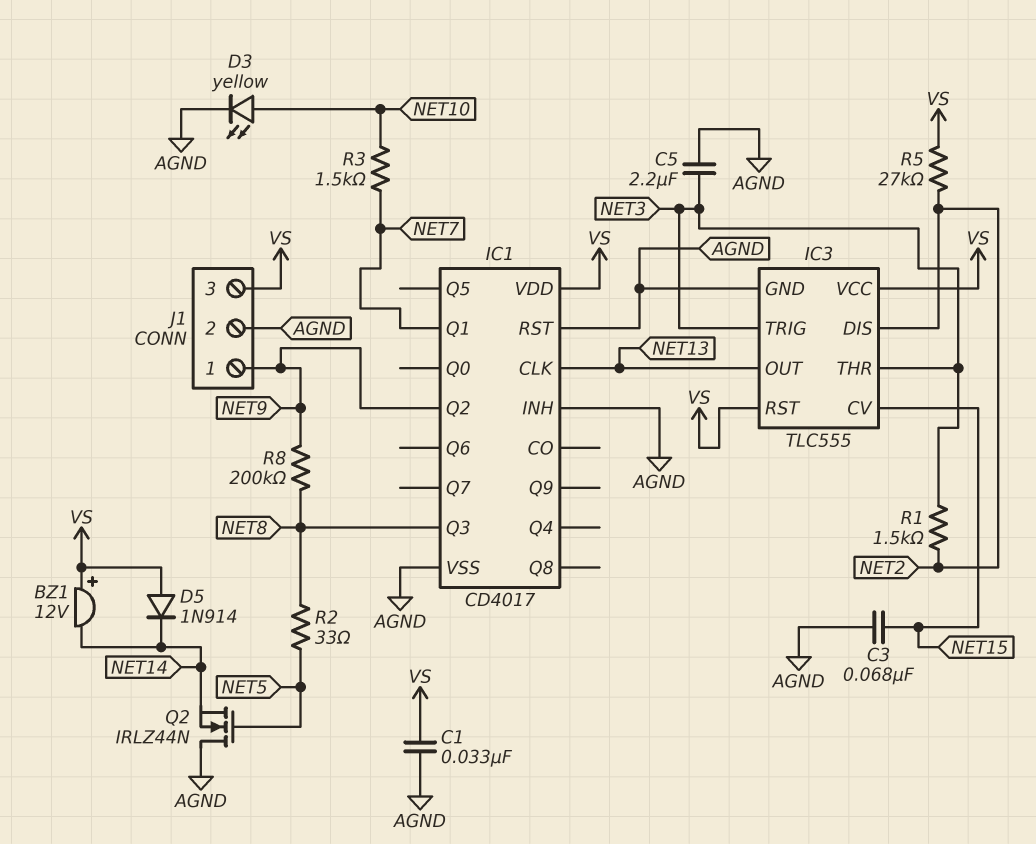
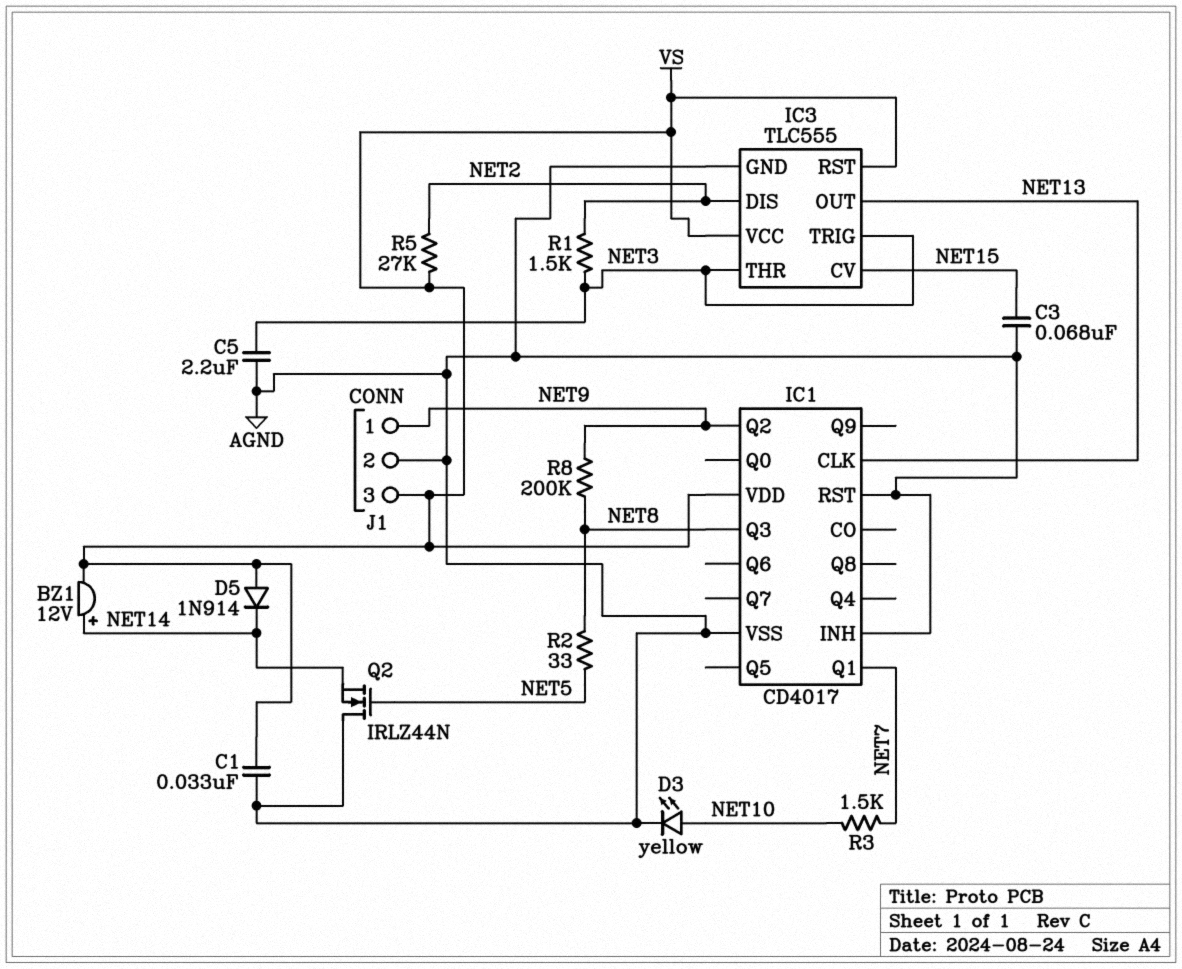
BZ1: buzzer 12V (plus VS, minus NET14) -> buzzer 12V (plus NET14, minus VS)

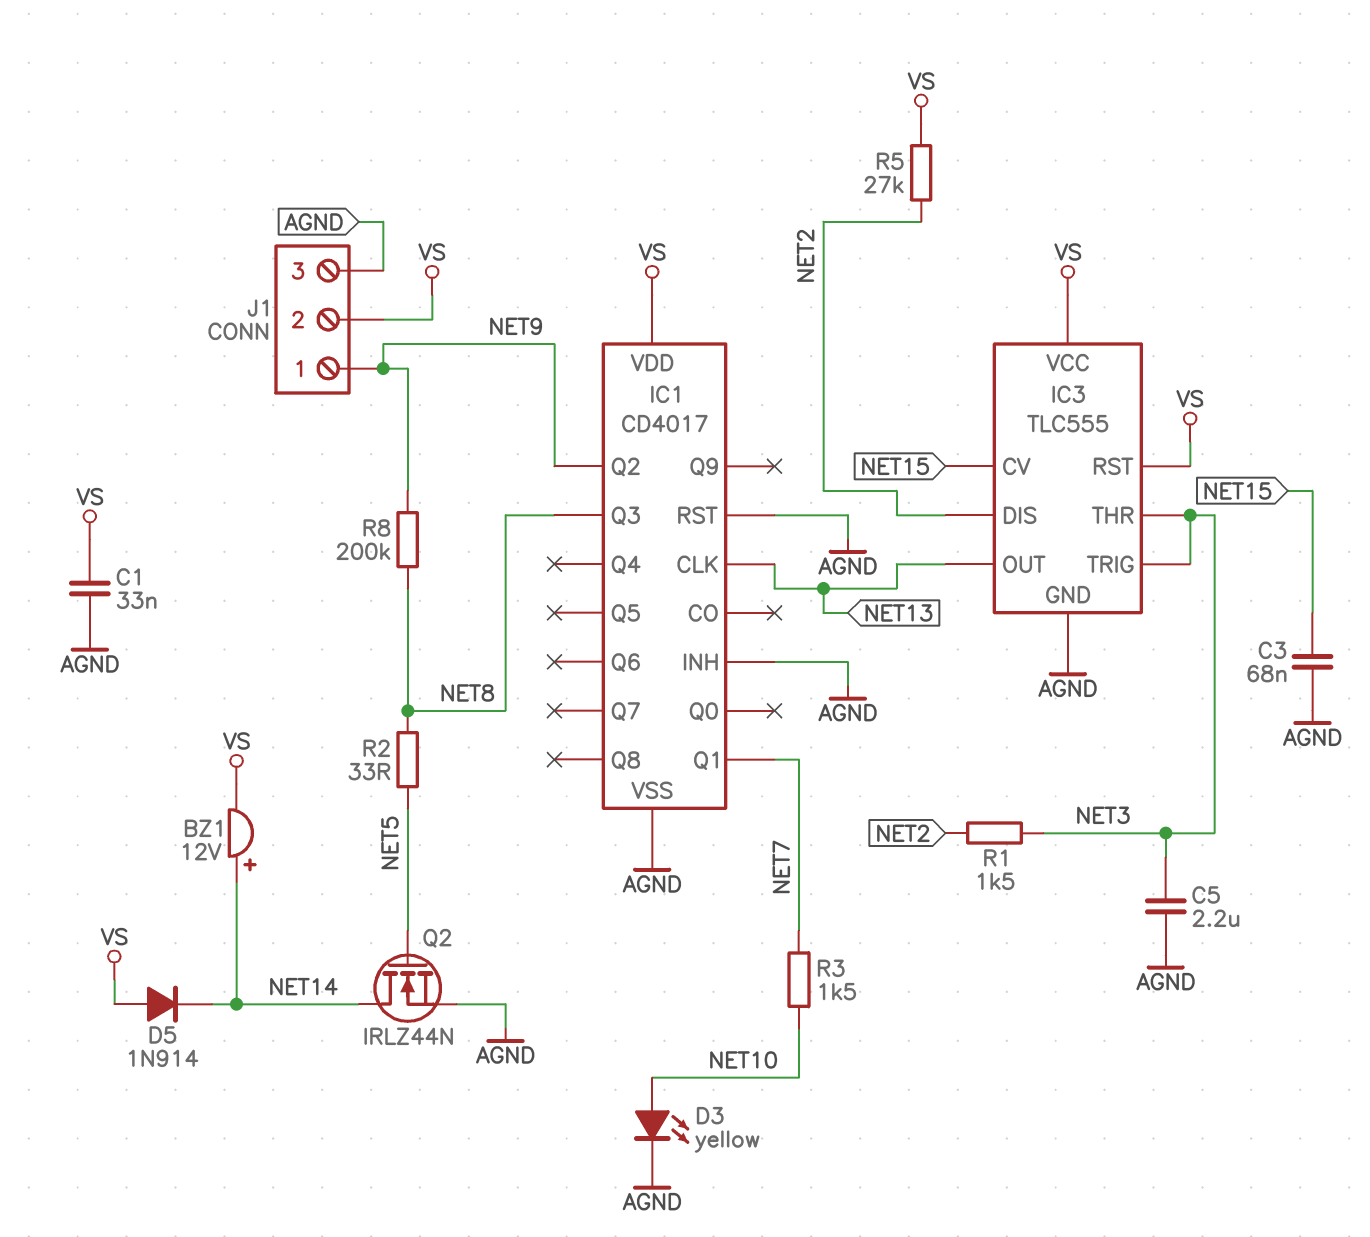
J1 pin 2: AGND -> VS
J1 pin 3: VS -> AGND
Q2: NMOS IRLZ44N (G NET5, D AGND, S NET14) -> NMOS IRLZ44N (G NET5, D NET14, S AGND)

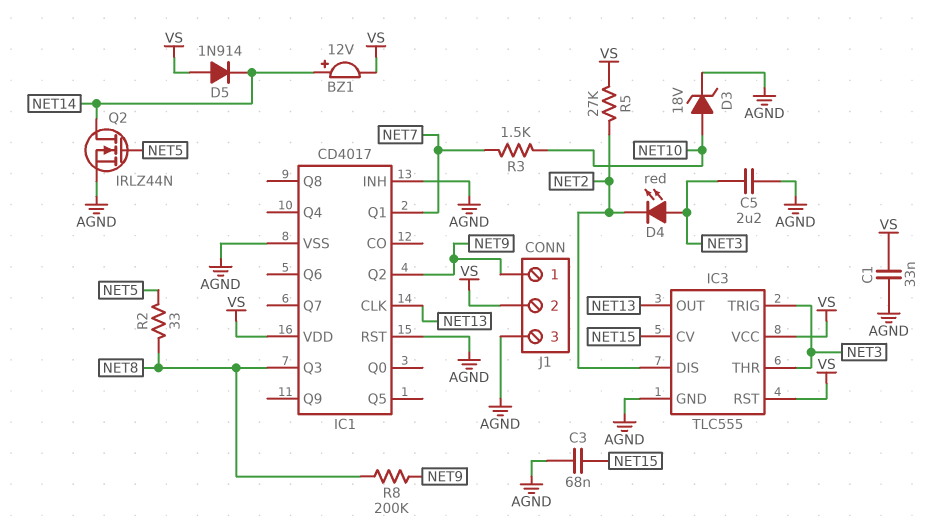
D3: LED yellow (A NET10, K AGND) -> zener 18V (A NET10, K AGND)
D4: none -> LED red (A NET3, K NET2)
R1: 1.5k (NET2, NET3) -> none

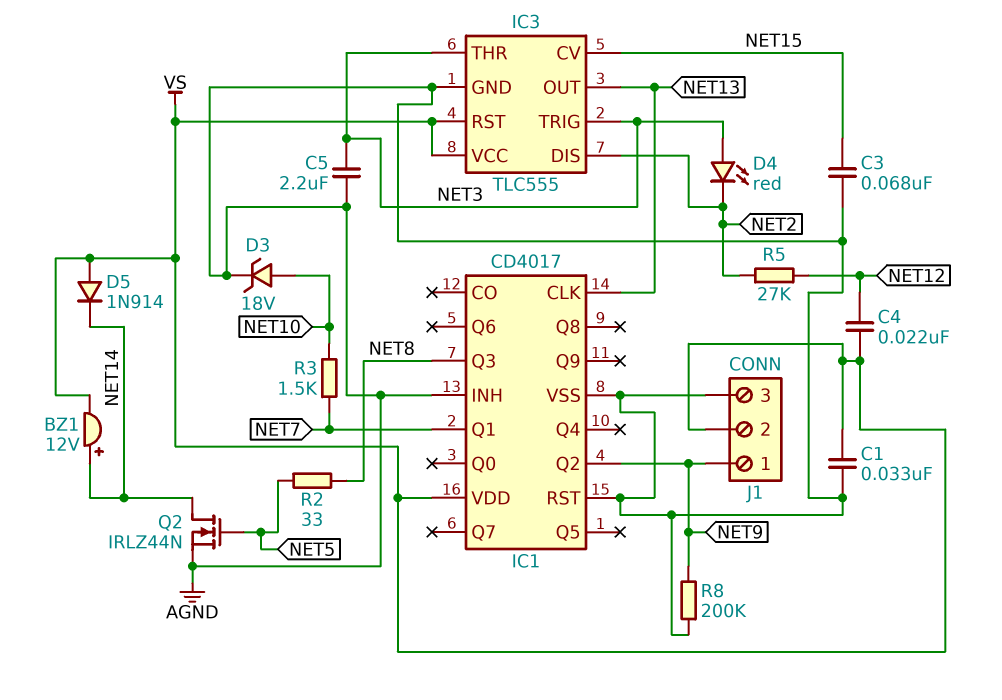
C4: none -> 22nF (NET12, VS)
R5: 27k (NET2, VS) -> 27k (NET2, NET12)
R8: 200k (NET8, NET9) -> 200k (AGND, NET9)

